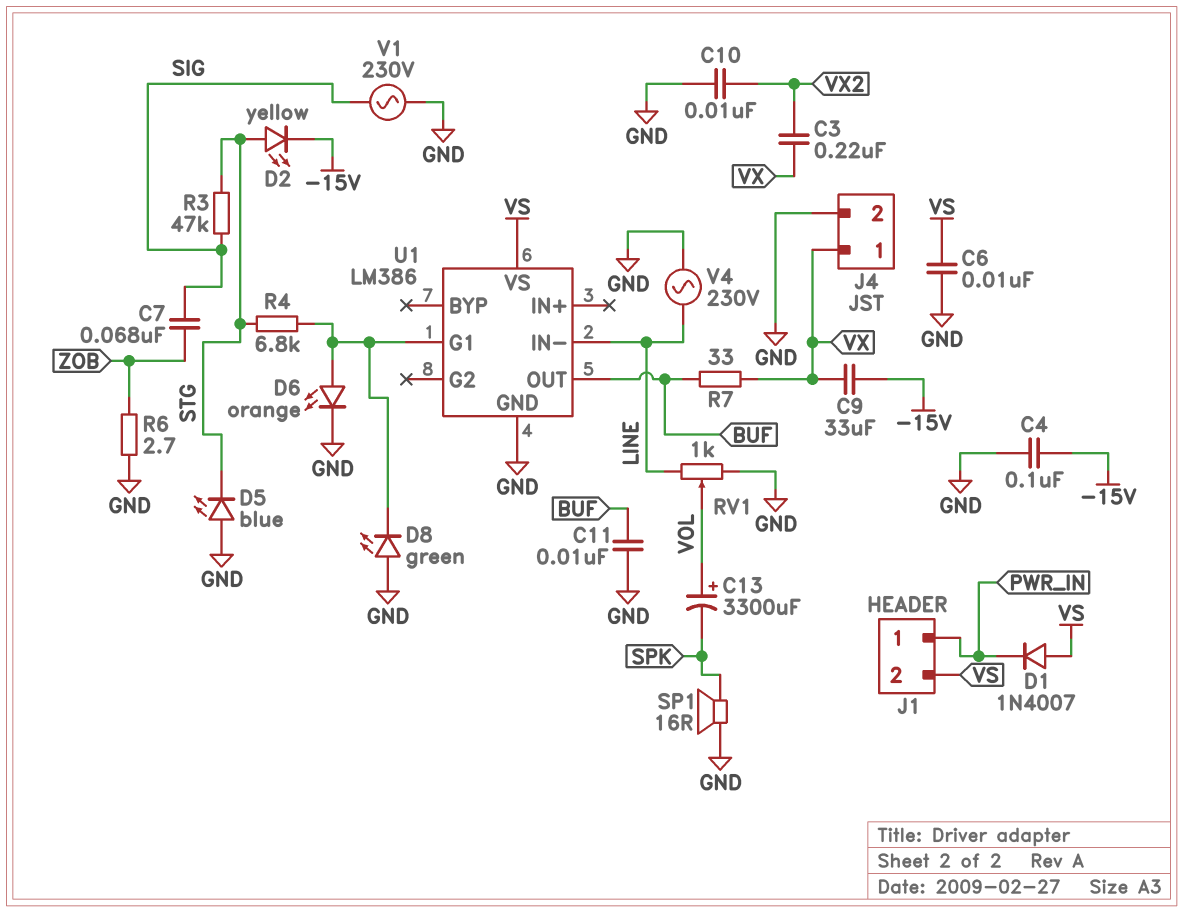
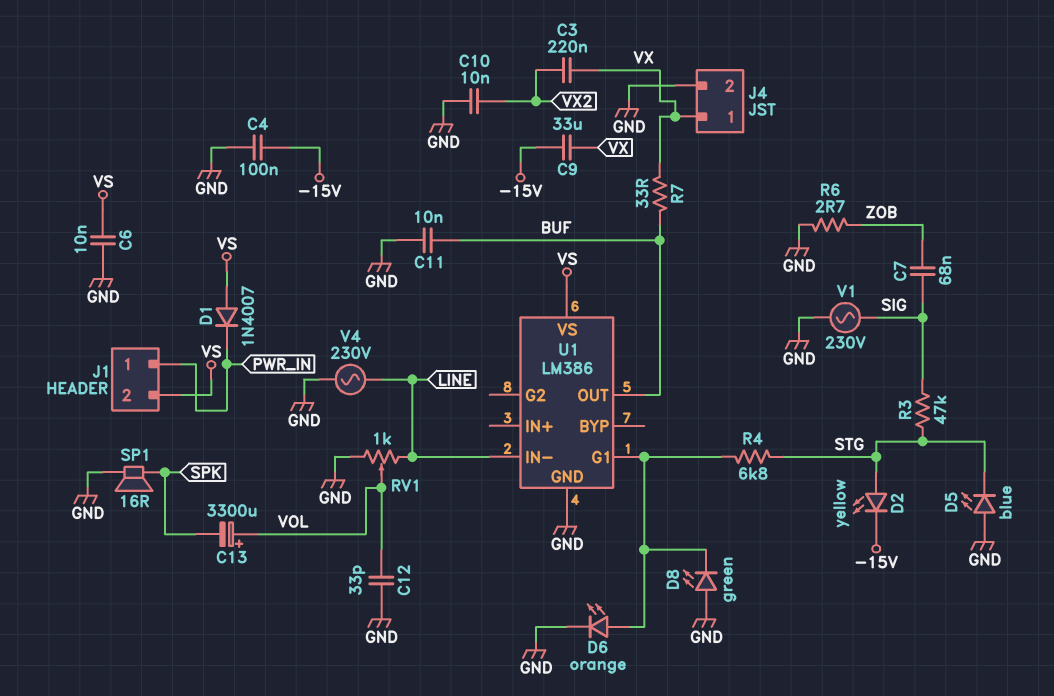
C12: none -> 33pF (GND, VOL)

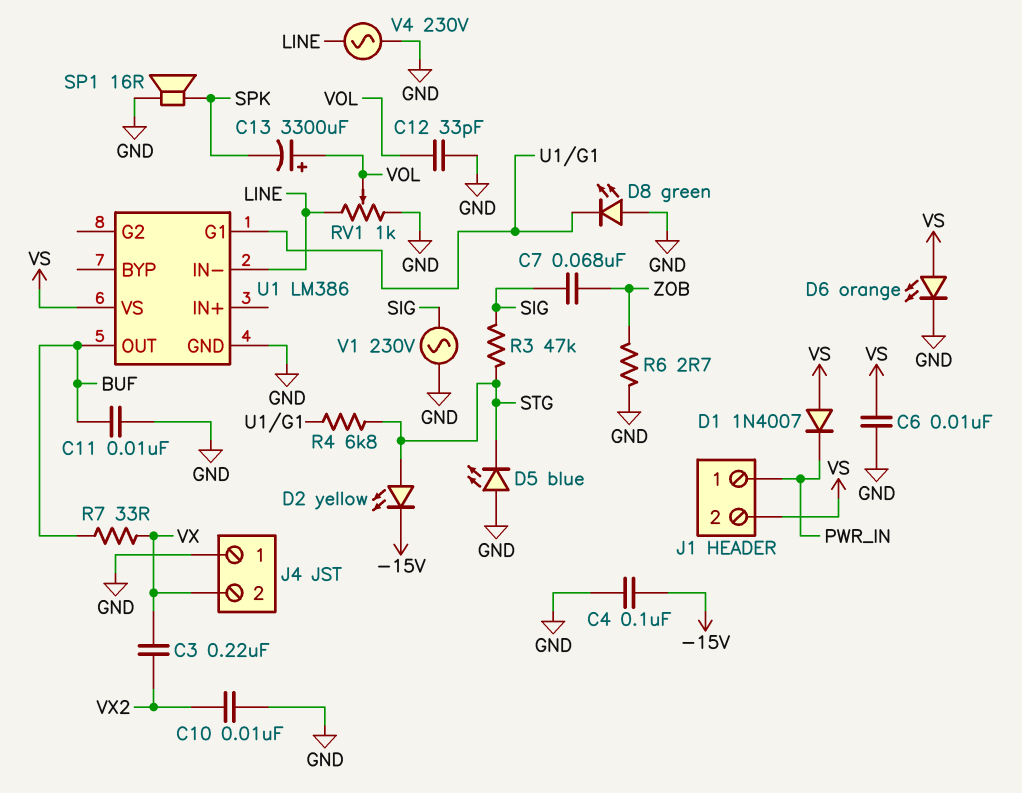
C9: 33uF (-15V, VX) -> none
D6: LED orange (A U1/G1, K GND) -> LED orange (A VS, K GND)
J4 pin 1: VX -> GND
J4 pin 2: GND -> VX

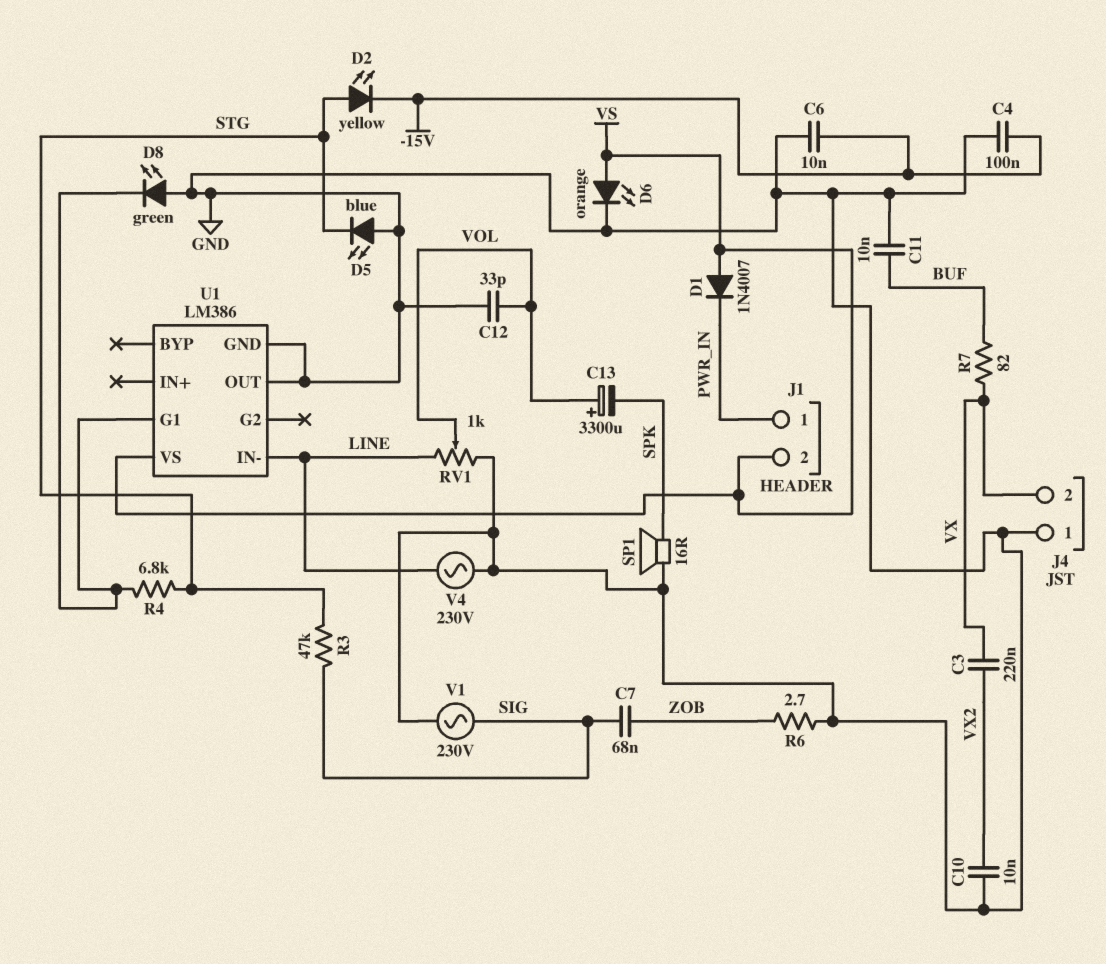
C6: 10nF (GND, VS) -> 10nF (-15V, GND)
R7: 33 (BUF, VX) -> 82 (BUF, VX)
U1 pin OUT: BUF -> GND

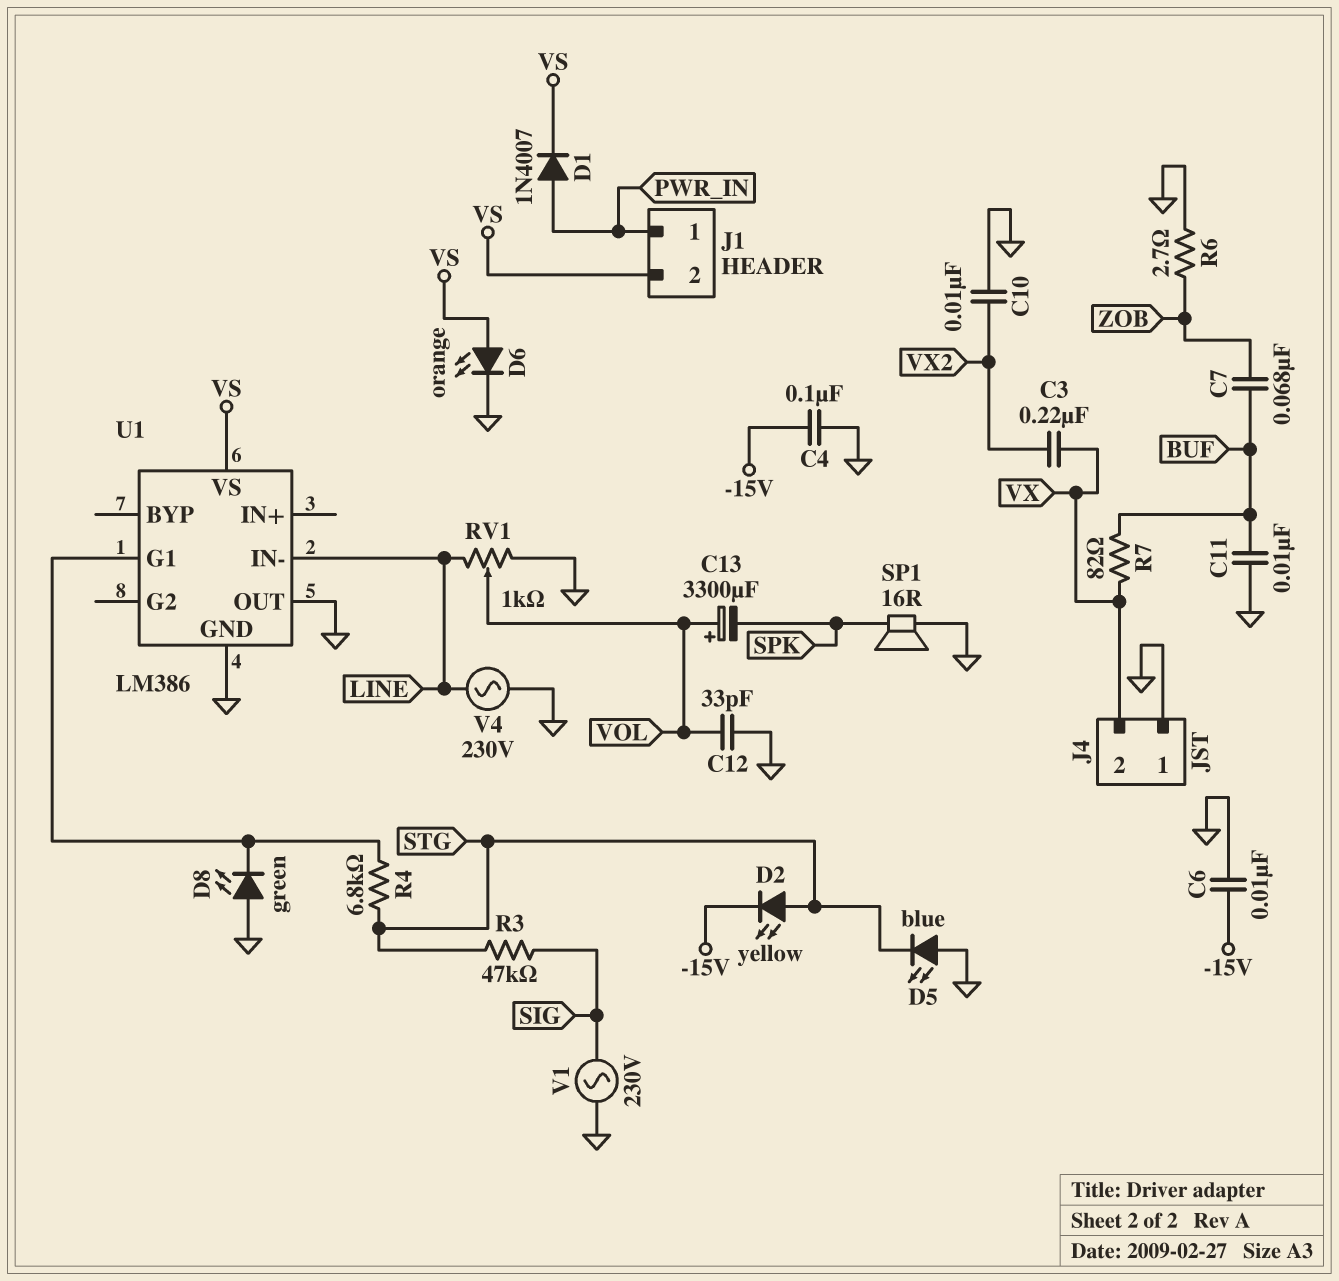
C7: 68nF (SIG, ZOB) -> 68nF (BUF, ZOB)
D1: diode 1N4007 (A VS, K PWR_IN) -> diode 1N4007 (A PWR_IN, K VS)

